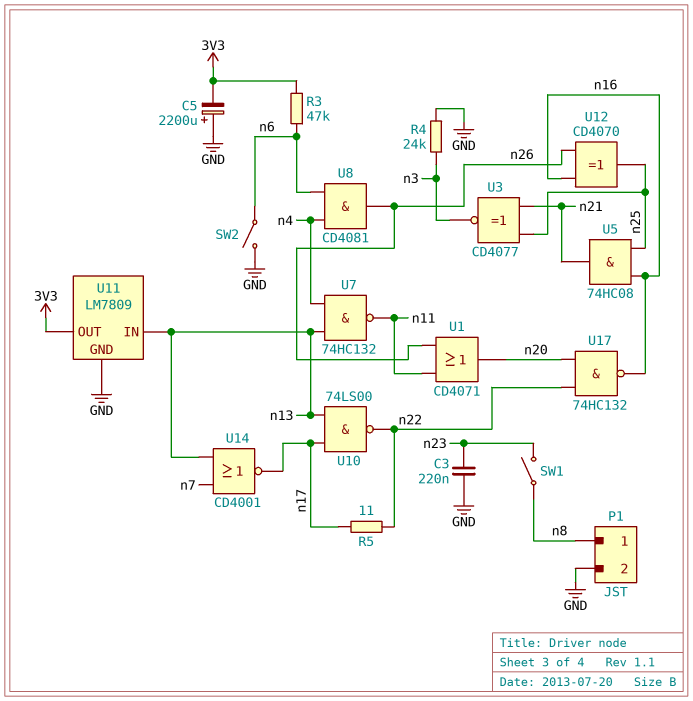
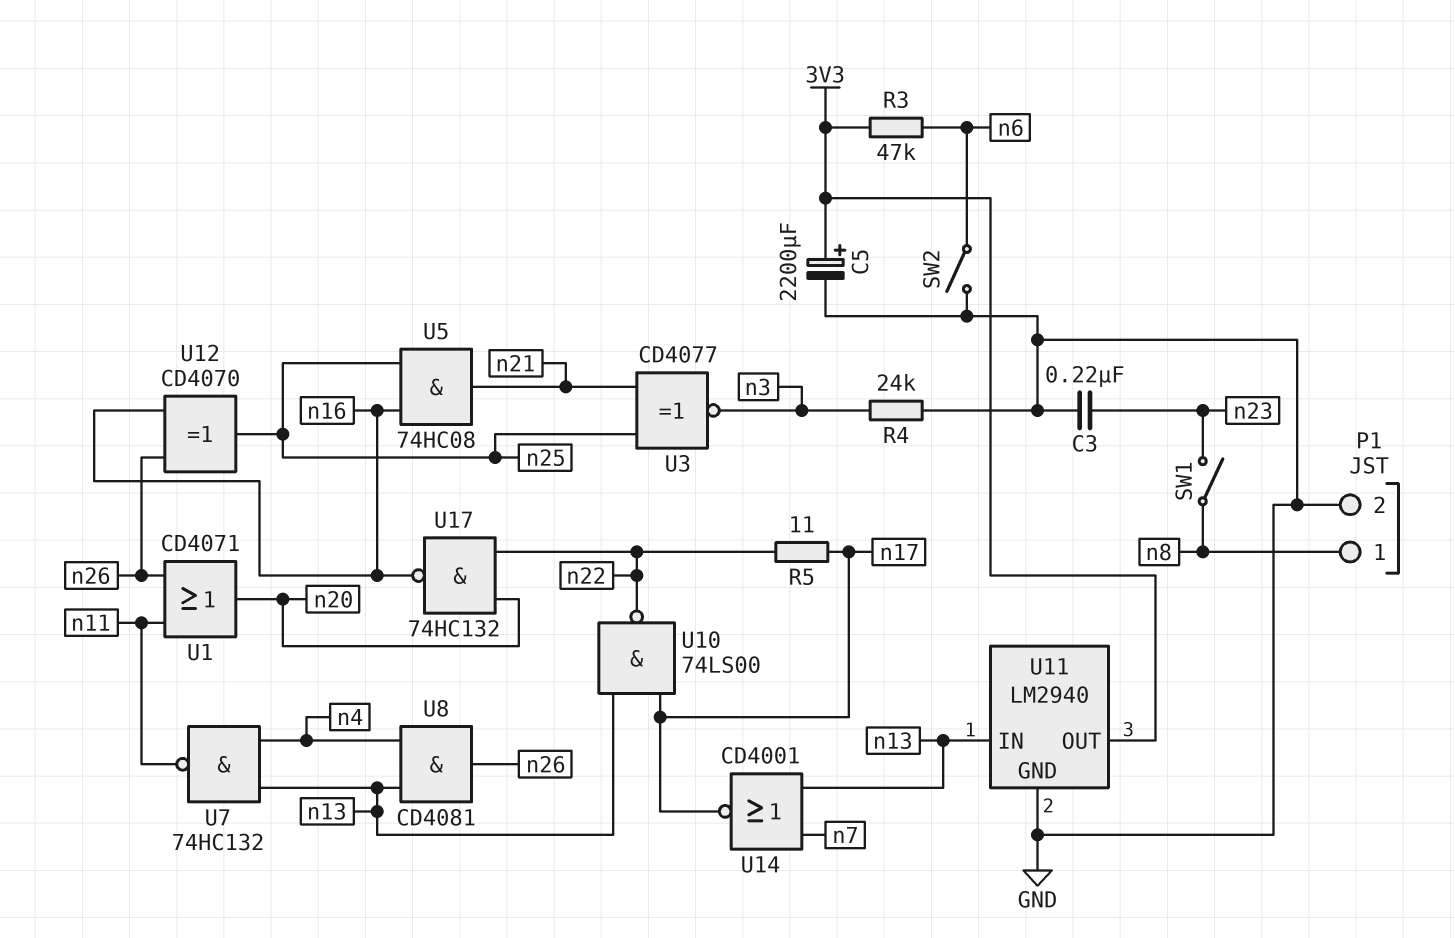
C5: 2200uF (plus GND, minus 3V3) -> 2200uF (plus 3V3, minus GND)
U8: AND CD4081 (in n4, in n6, out n26) -> AND CD4081 (in n4, in n13, out n26)
U11: LM7809 -> LM2940

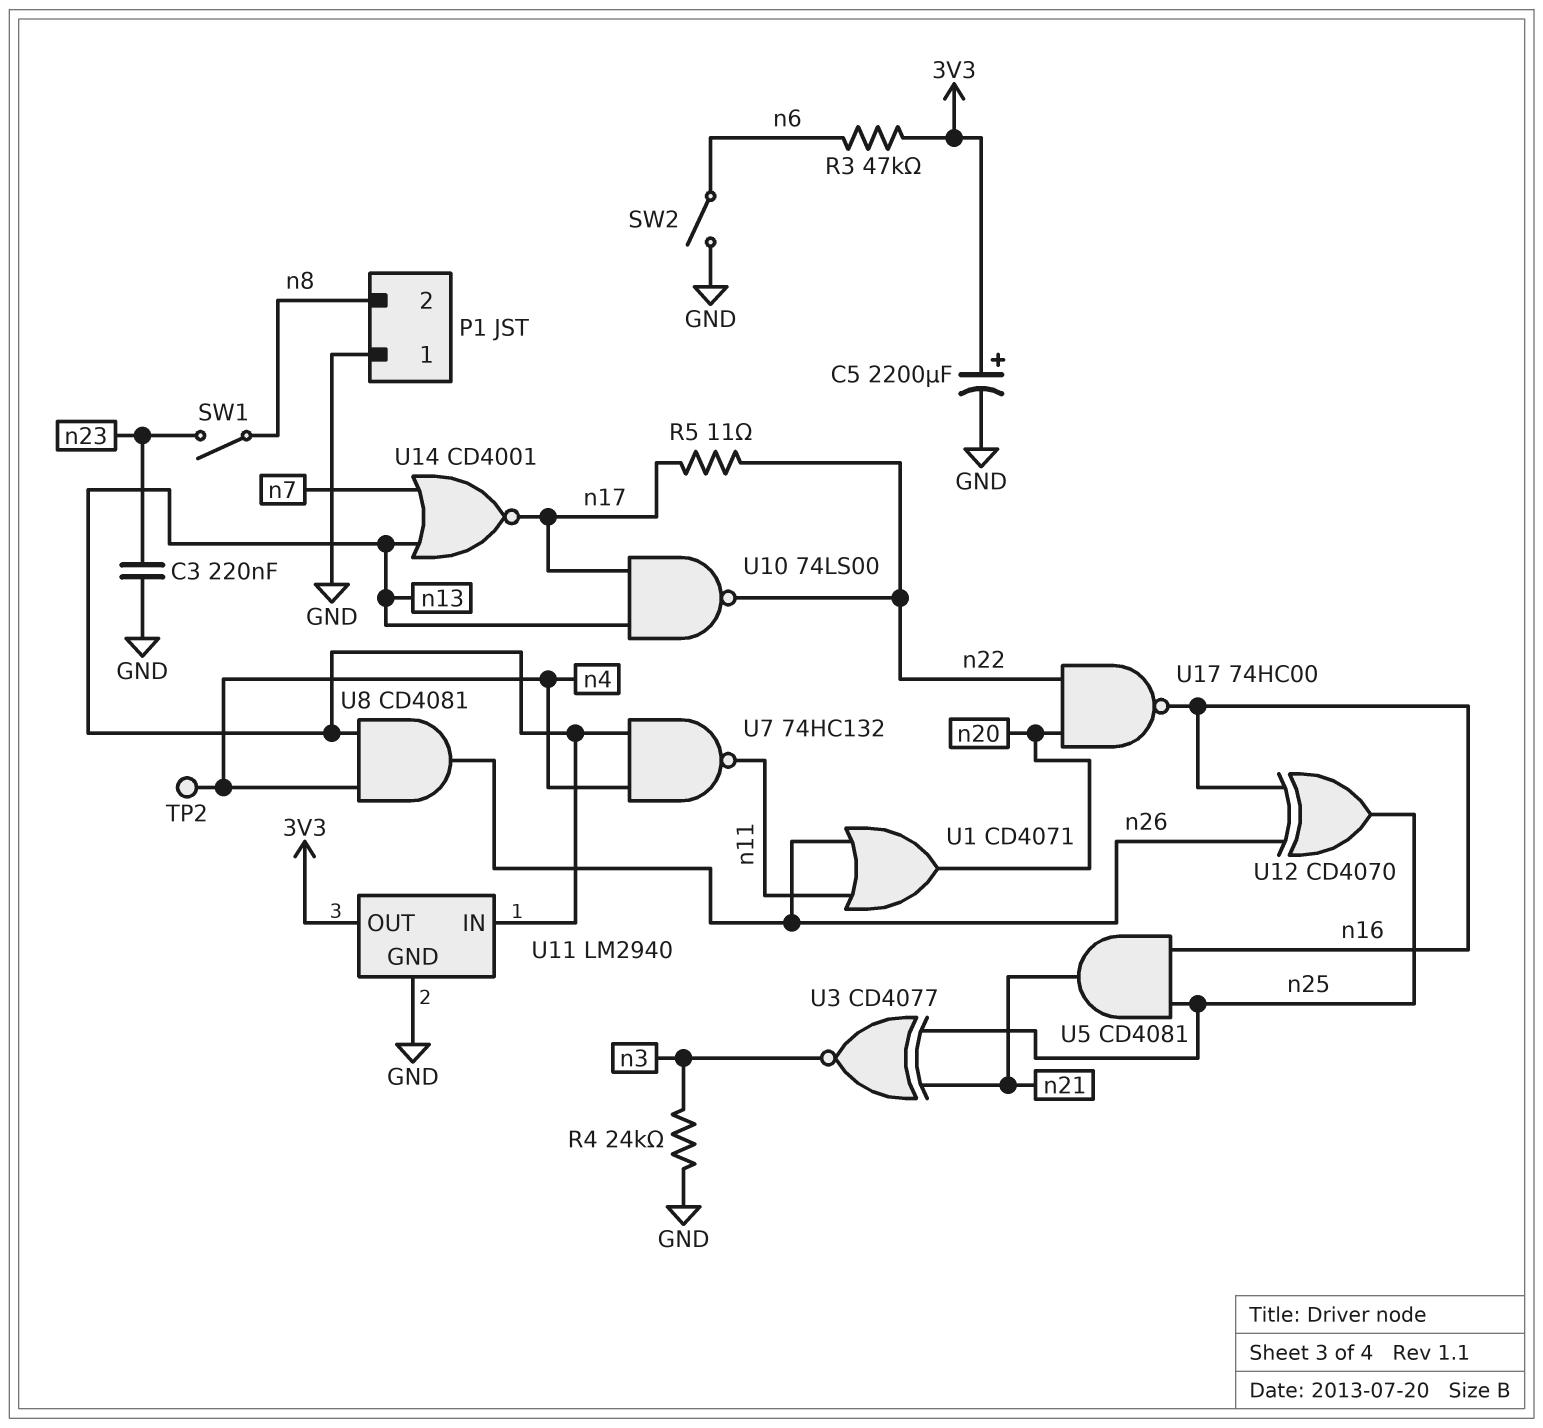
P1 pin 1: n8 -> GND
P1 pin 2: GND -> n8
TP2: none -> test point (n4)
U5: AND 74HC08 (in n16, in n25, out n21) -> AND CD4081 (in n16, in n25, out n21)
U17: NAND 74HC132 (in n20, in n22, out n16) -> NAND 74HC00 (in n20, in n22, out n16)

